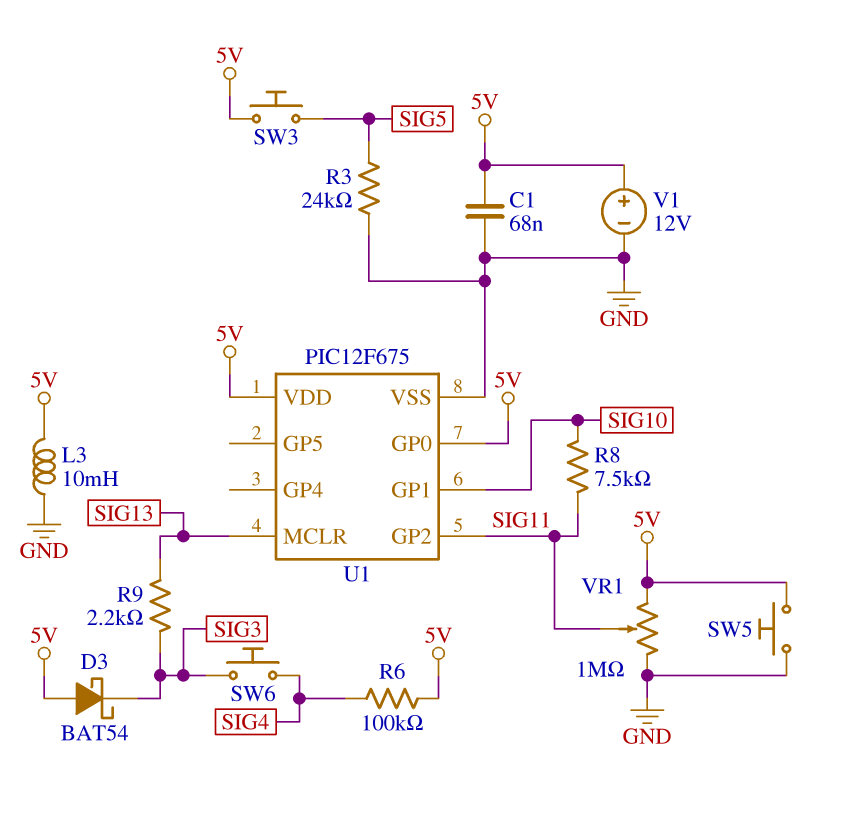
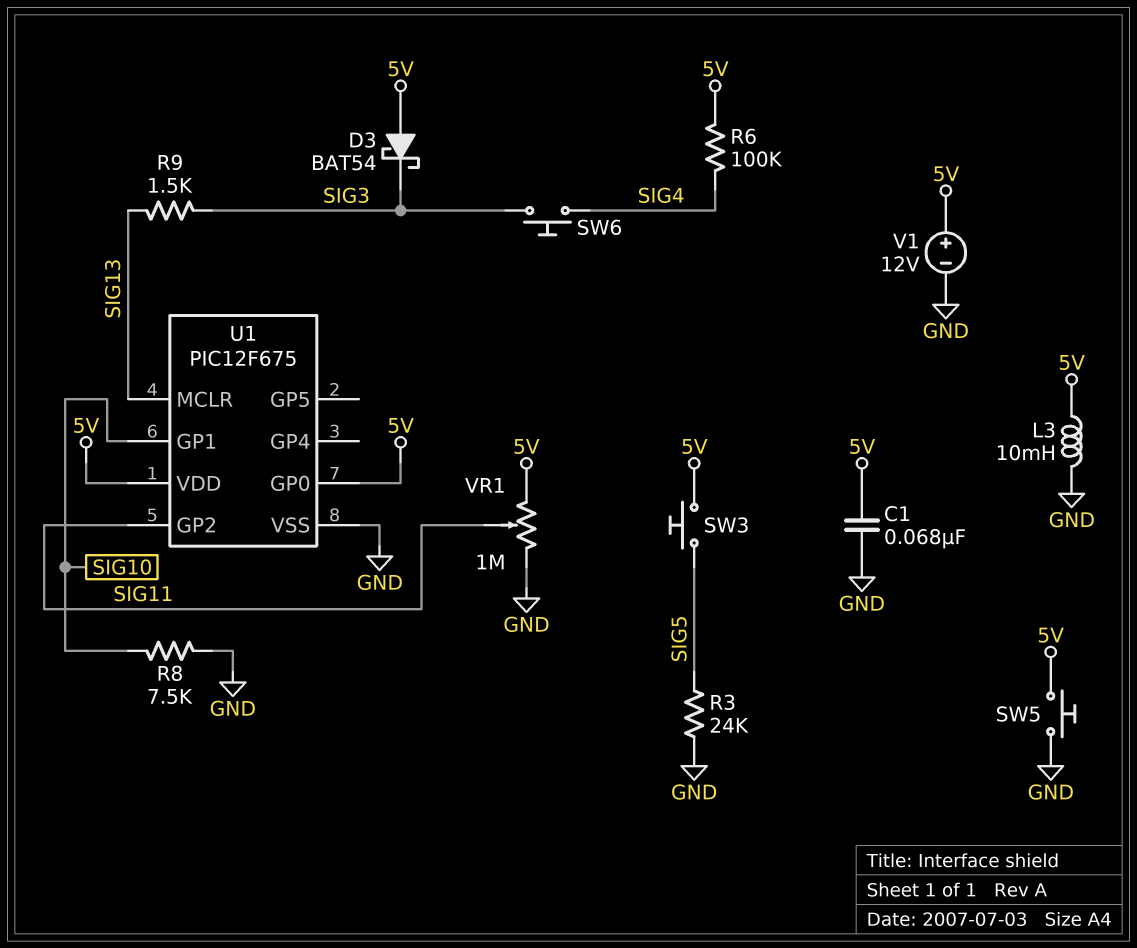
R8: 7.5k (SIG10, SIG11) -> 7.5k (GND, SIG10)
R9: 2.2k (SIG3, SIG13) -> 1.5k (SIG3, SIG13)

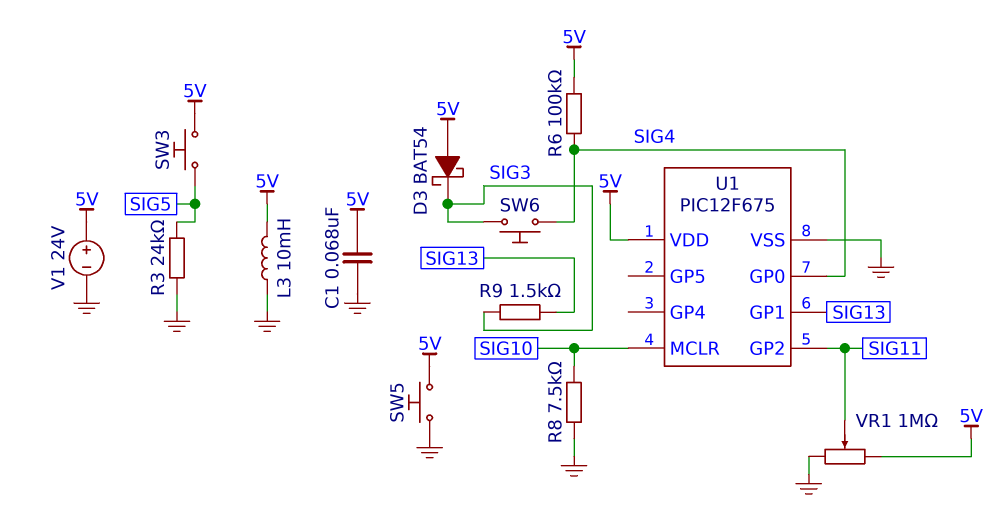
U1 pin GP0: 5V -> SIG4
U1 pin GP1: SIG10 -> SIG13
U1 pin MCLR: SIG13 -> SIG10
V1: 12V (plus 5V, minus GND) -> 24V (plus 5V, minus GND)

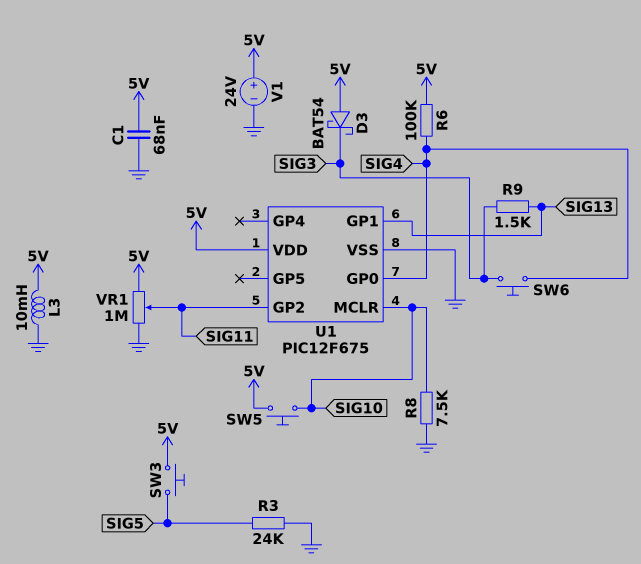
SW5: button (5V, GND) -> button (5V, SIG10)

